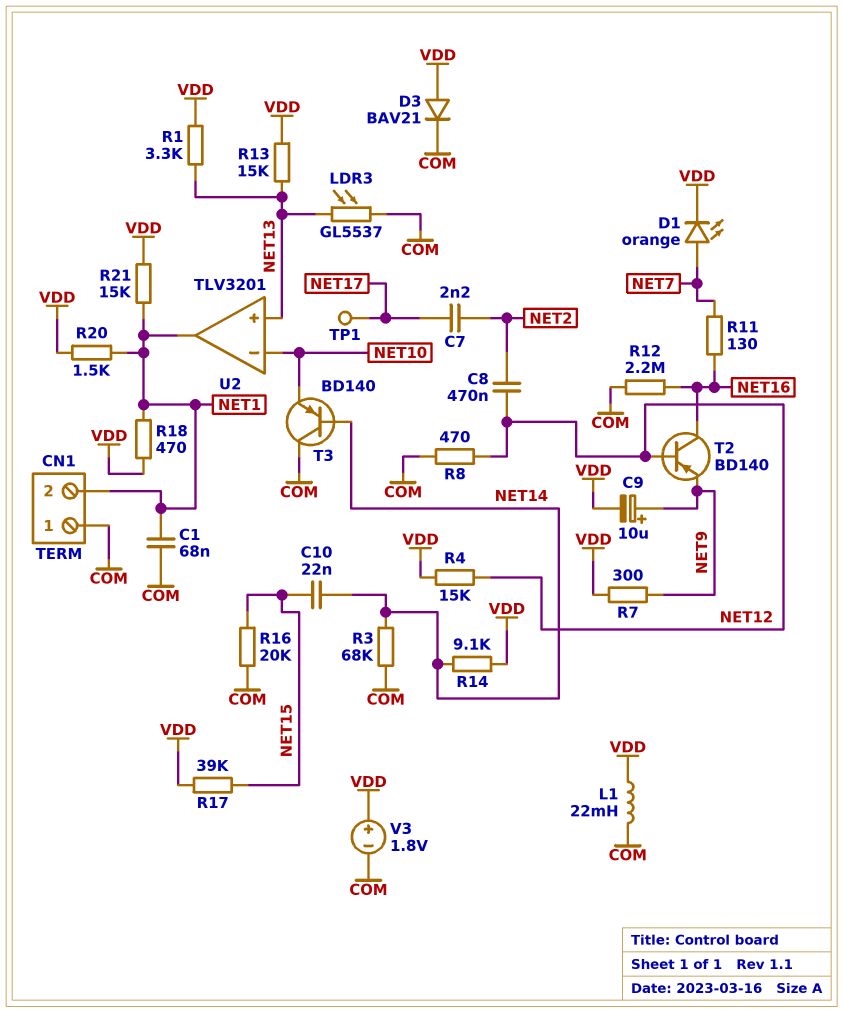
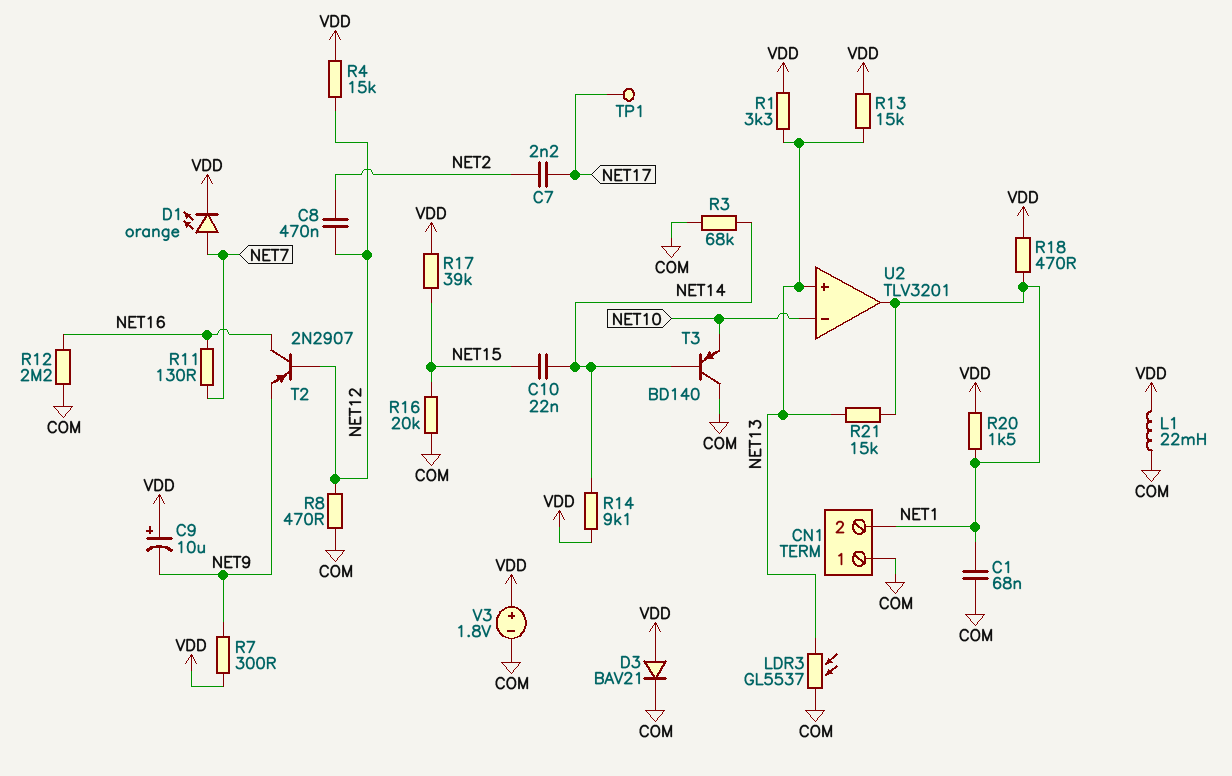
C9: 10uF (plus NET9, minus VDD) -> 10uF (plus VDD, minus NET9)
R21: 15k (NET1, VDD) -> 15k (NET1, NET13)
T2: PNP BD140 (B NET12, C NET16, E NET9) -> PNP 2N2907 (B NET12, C NET16, E NET9)

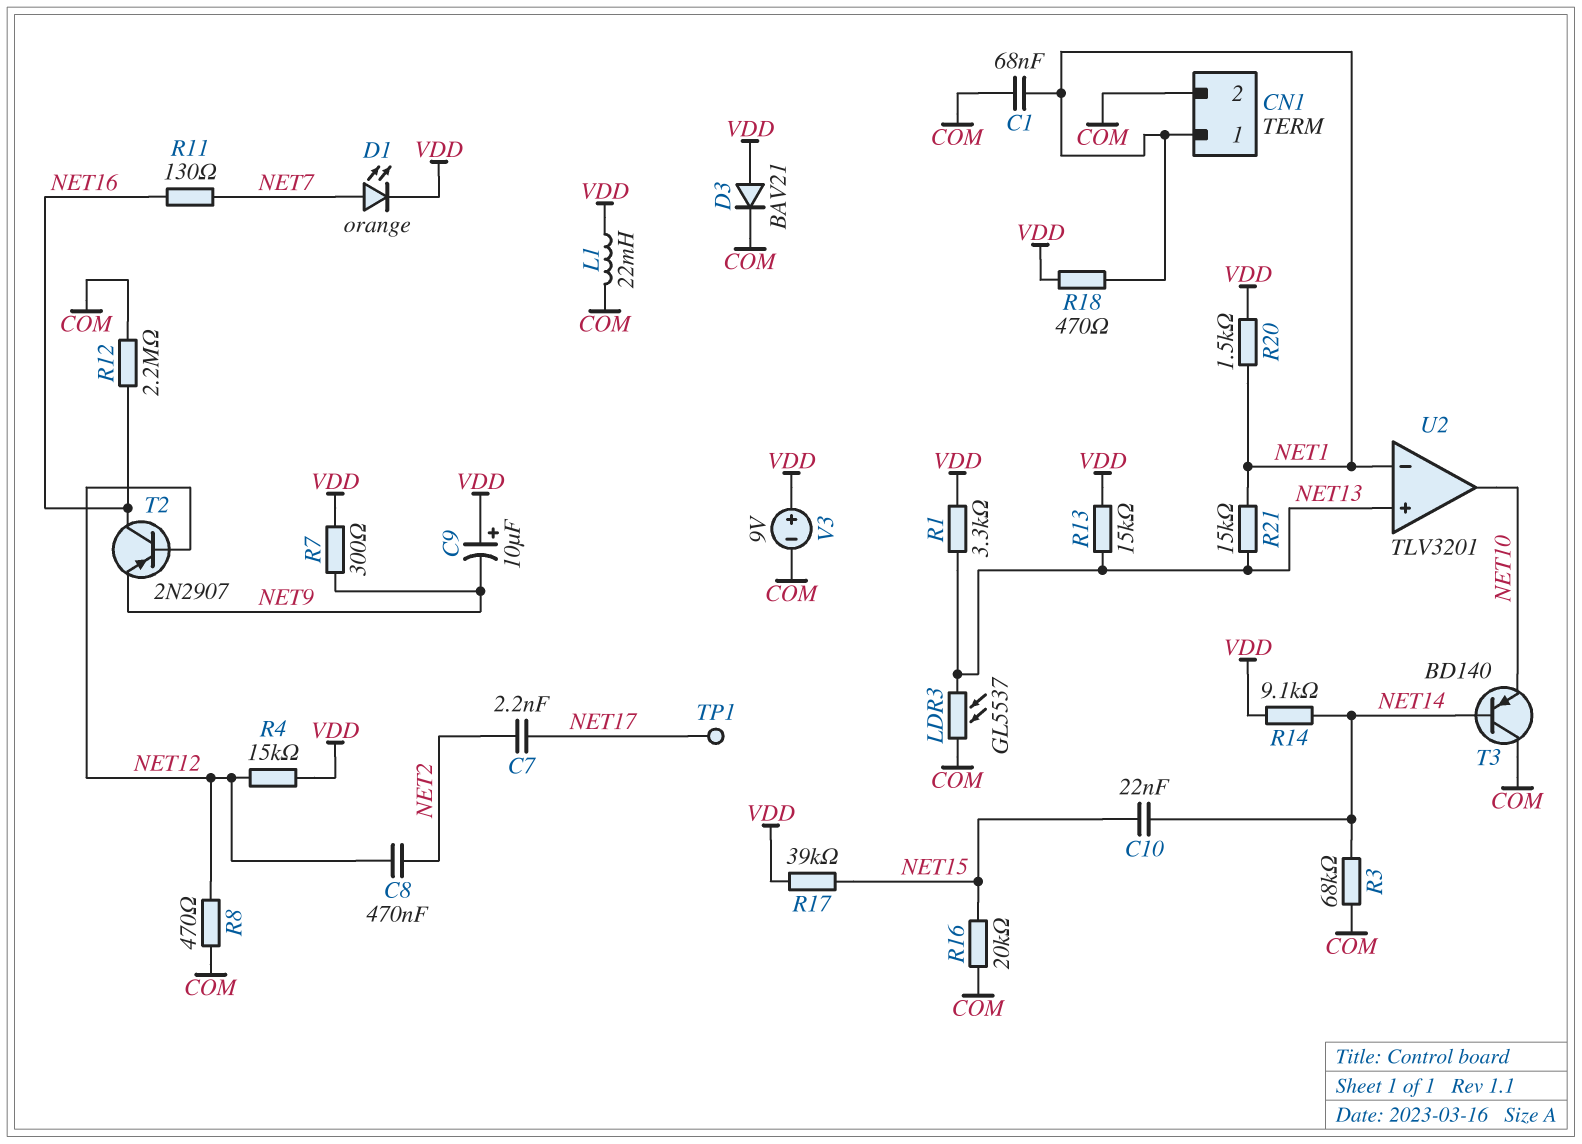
CN1 pin 1: COM -> NET1
CN1 pin 2: NET1 -> COM
U2 pin in-: NET10 -> NET1
U2 pin out: NET1 -> NET10
V3: 1.8V (plus VDD, minus COM) -> 9V (plus VDD, minus COM)

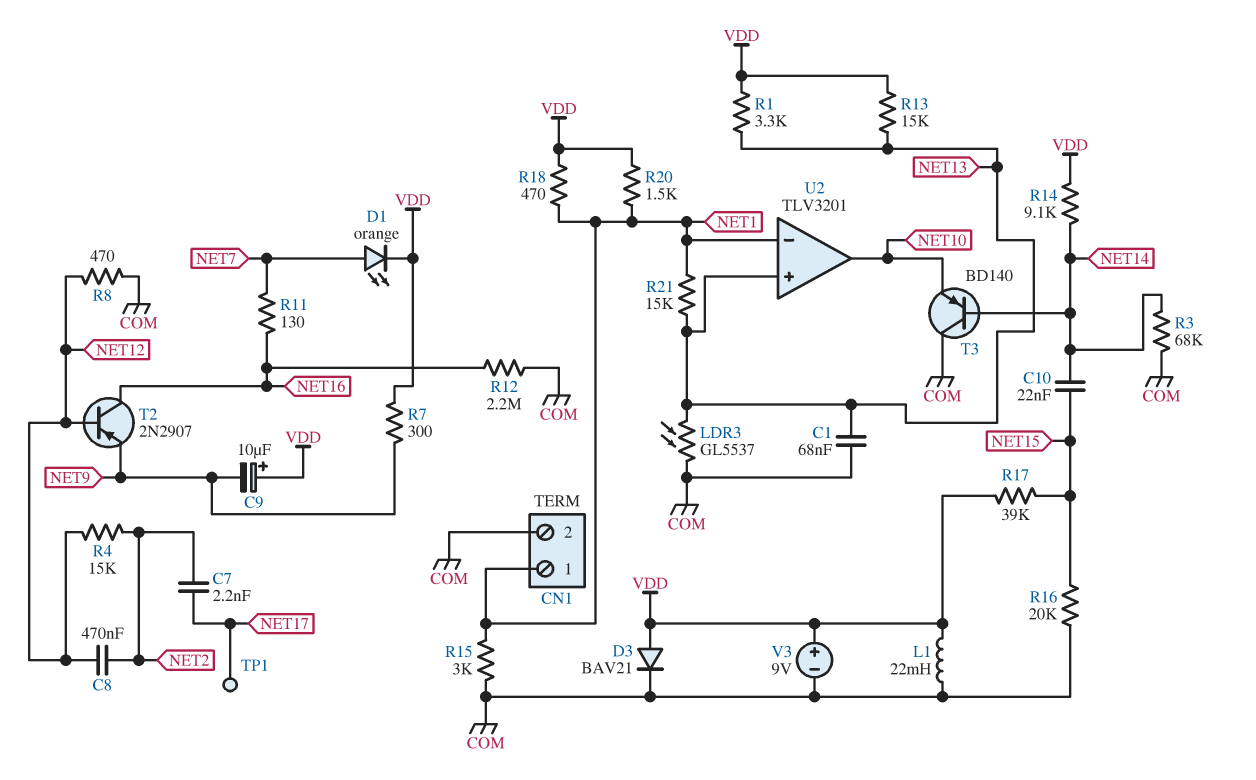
C1: 68nF (COM, NET1) -> 68nF (COM, NET13)
R4: 15k (NET12, VDD) -> 15k (NET2, NET12)
R15: none -> 3k (COM, NET1)

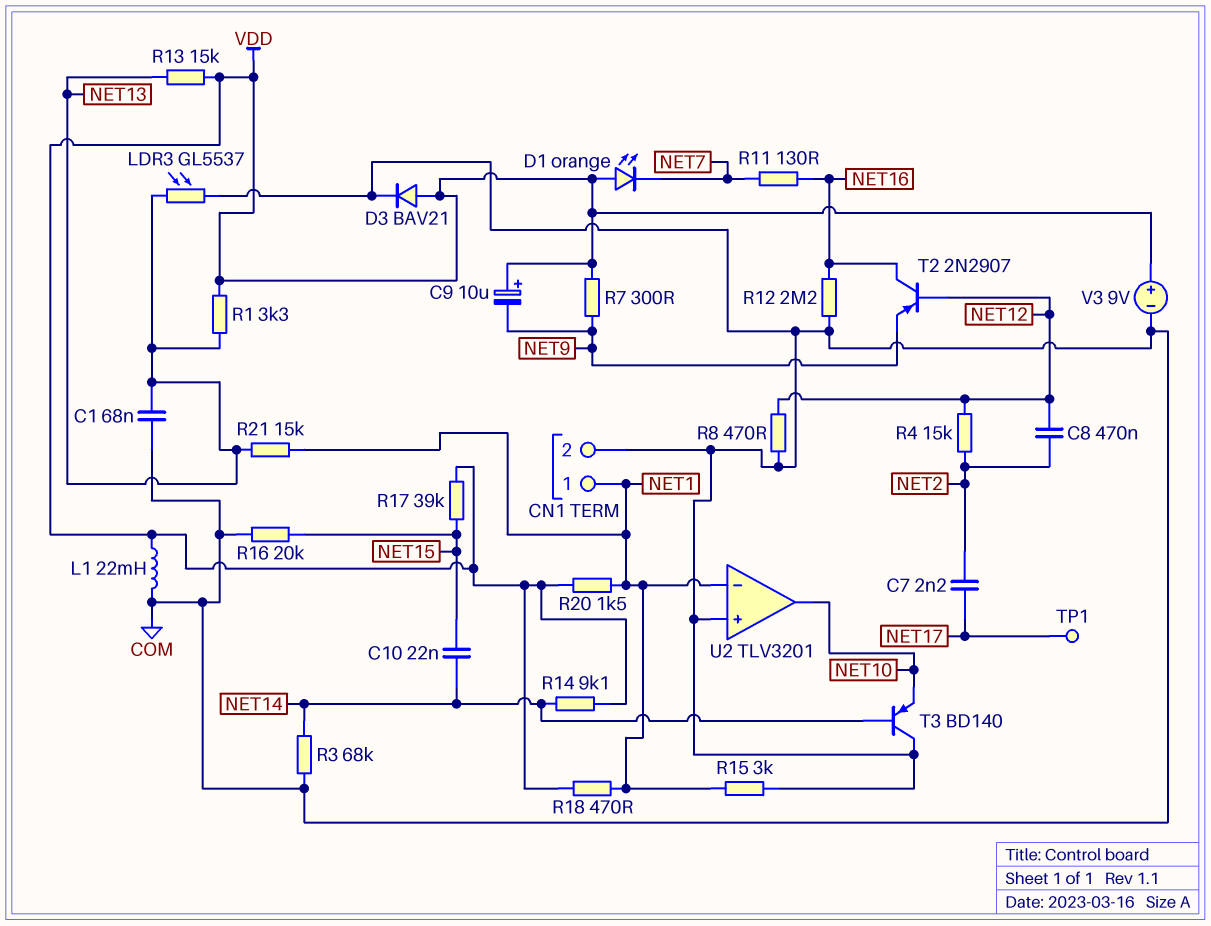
D1: LED orange (A NET7, K VDD) -> LED orange (A VDD, K NET7)
U2 pin in+: NET13 -> COM

